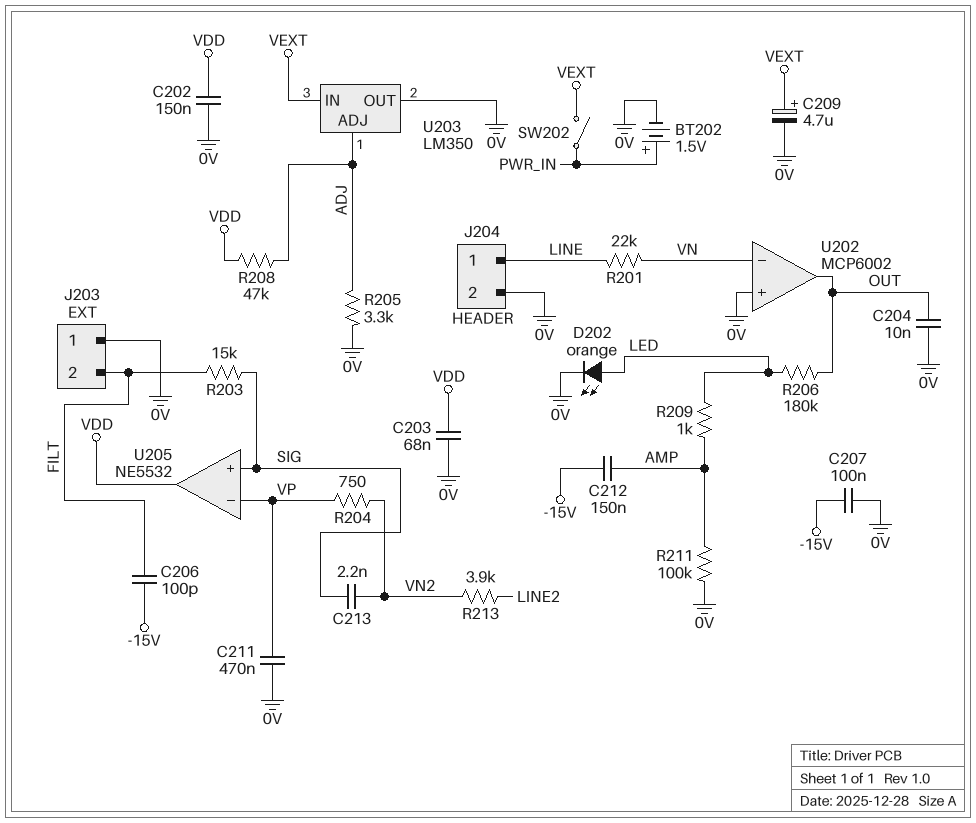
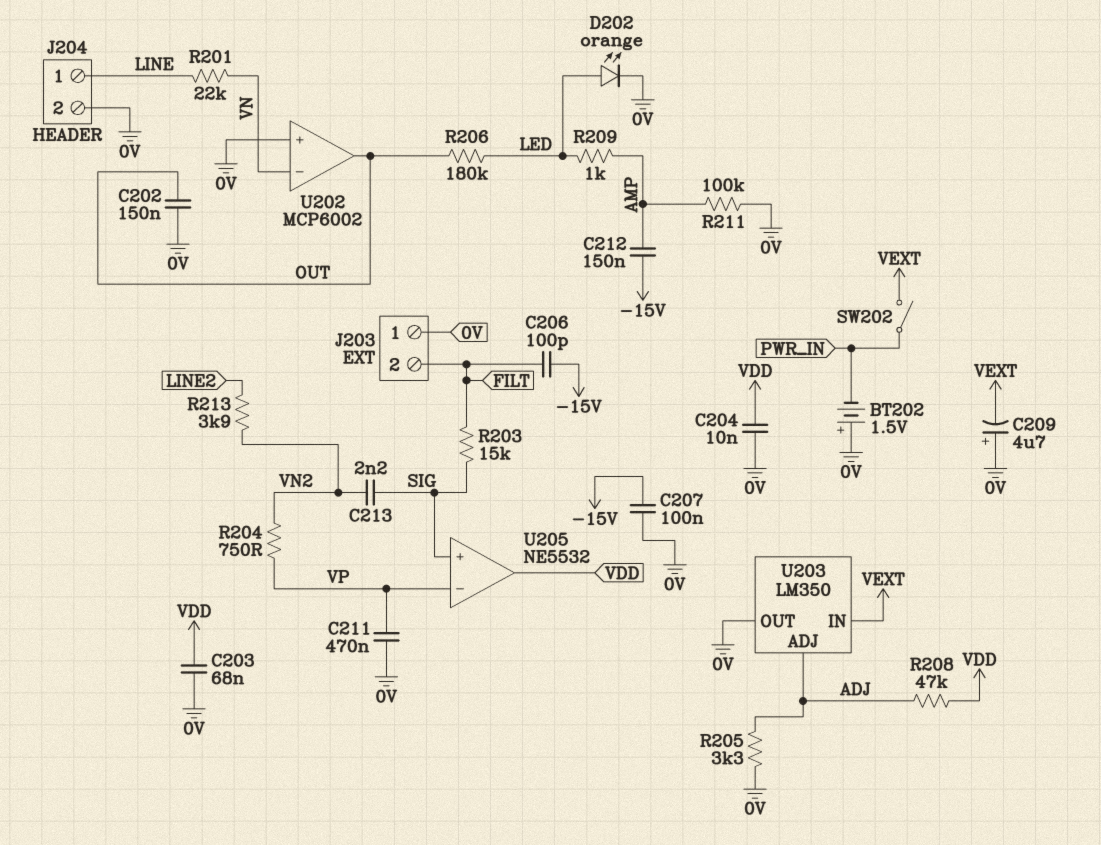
BT202: 1.5V (plus PWR_IN, minus 0V) -> 1.5V (plus 0V, minus PWR_IN)
C202: 150nF (0V, VDD) -> 150nF (0V, OUT)
C204: 10nF (0V, OUT) -> 10nF (0V, VDD)
C209: 4.7uF (plus VEXT, minus 0V) -> 4.7uF (plus 0V, minus VEXT)

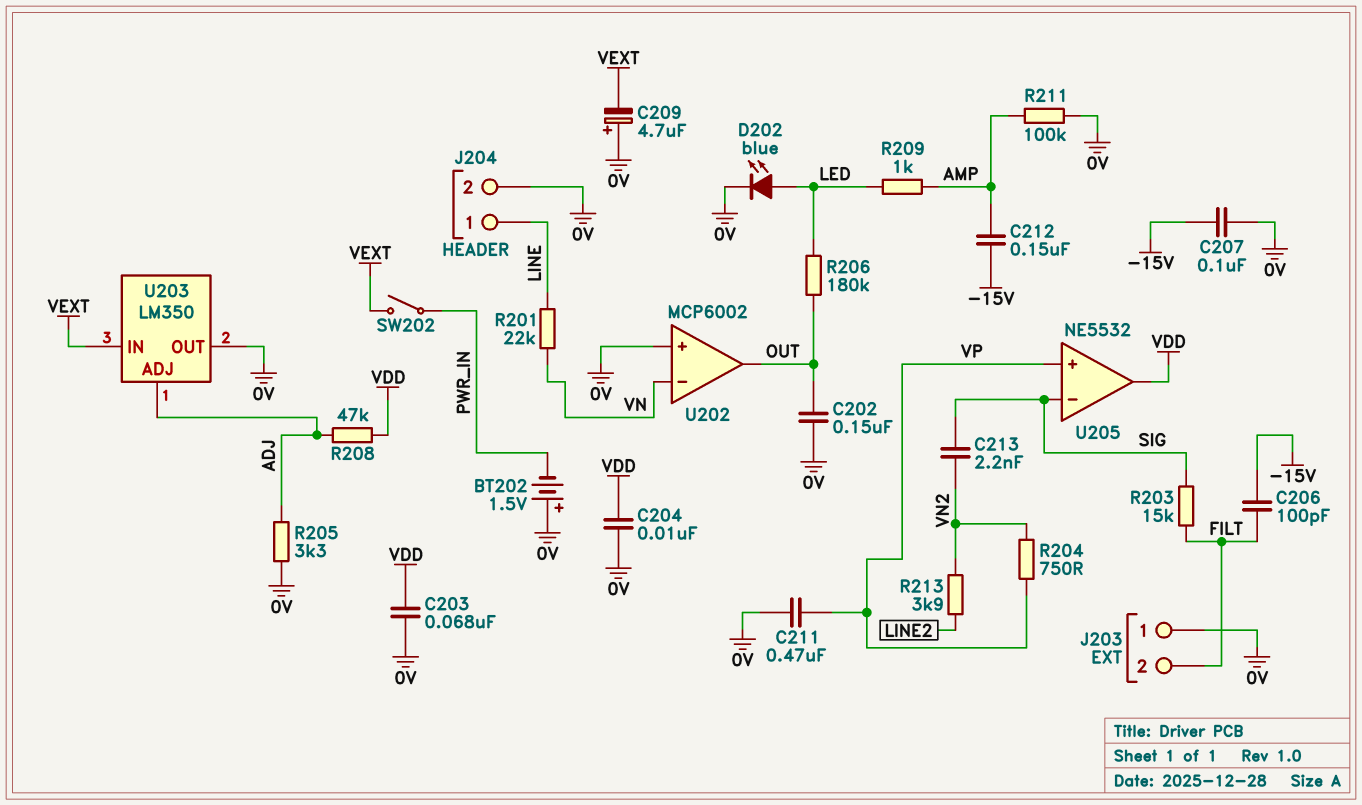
D202: LED orange (A LED, K 0V) -> LED blue (A LED, K 0V)
U205 pin in+: SIG -> VP
U205 pin in-: VP -> SIG

